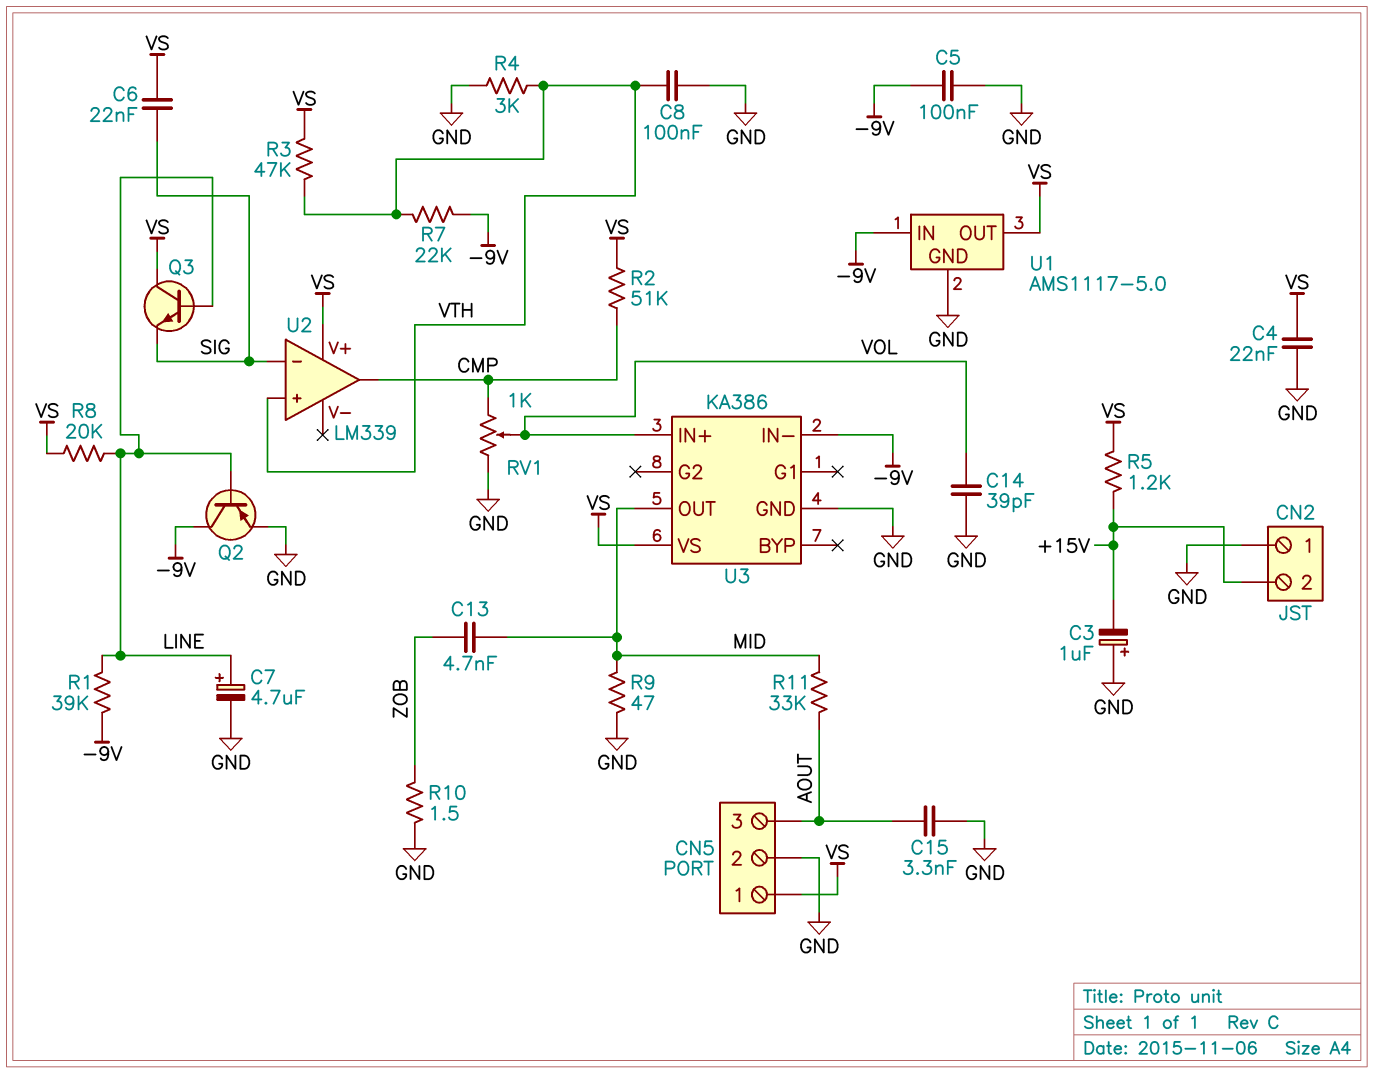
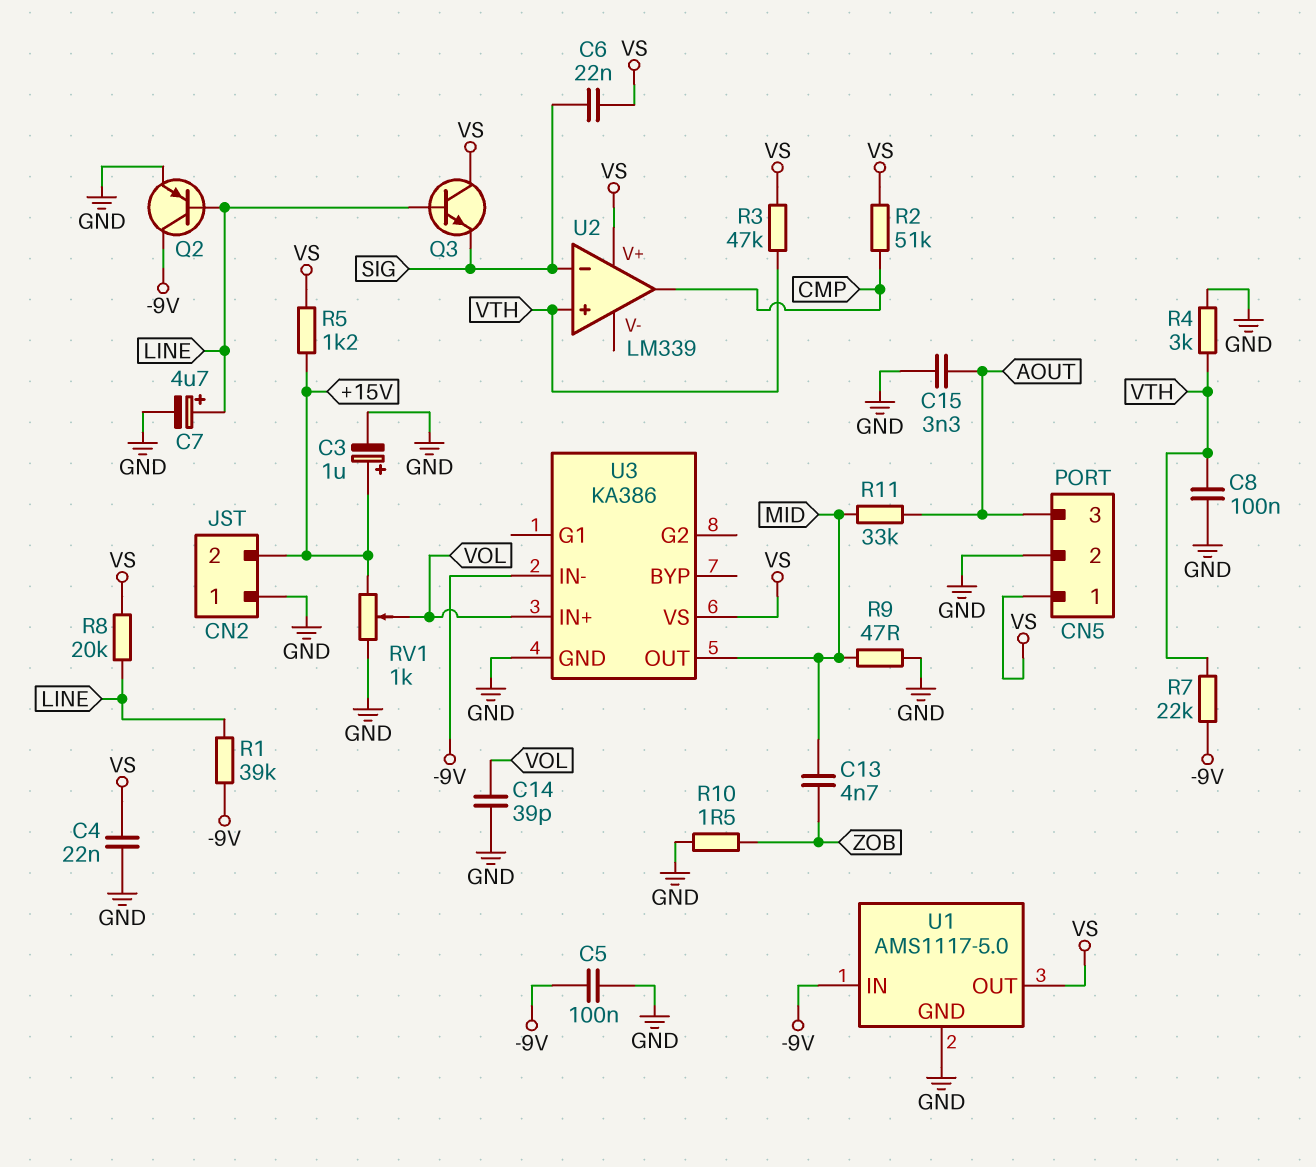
C3: 1uF (plus GND, minus +15V) -> 1uF (plus +15V, minus GND)
RV1: 1k (CMP, GND, wiper VOL) -> 1k (+15V, GND, wiper VOL)

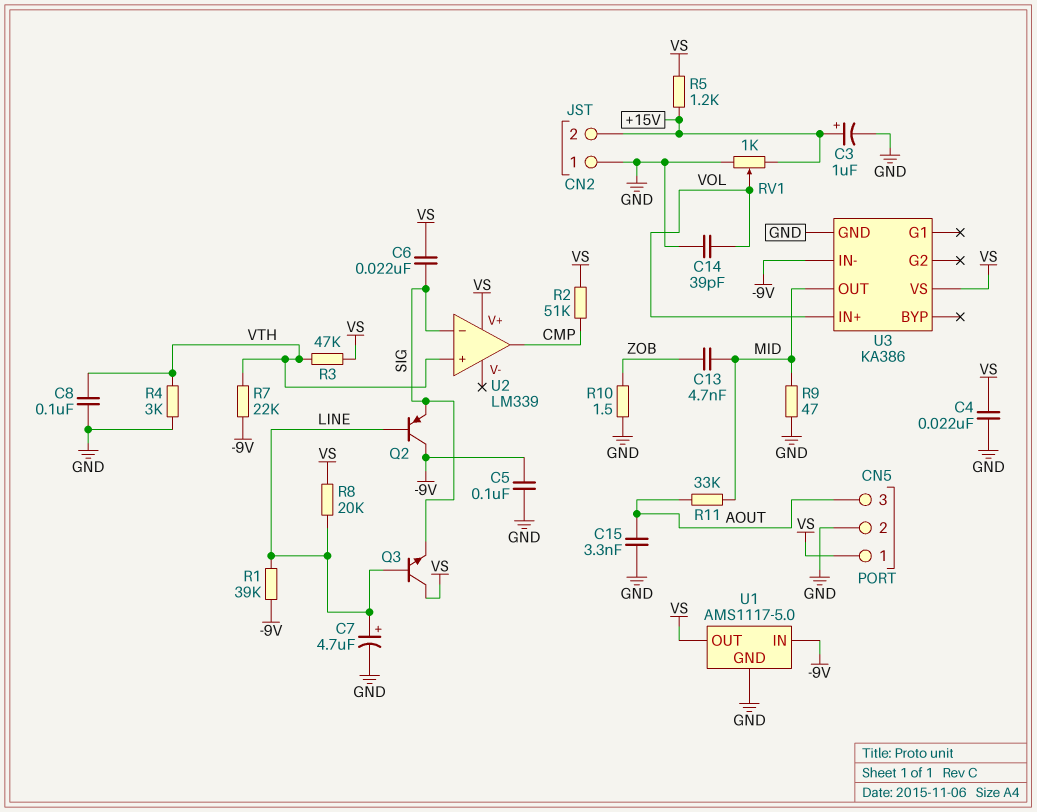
Q2: PNP (B LINE, C -9V, E GND) -> PNP (B LINE, C -9V, E SIG)

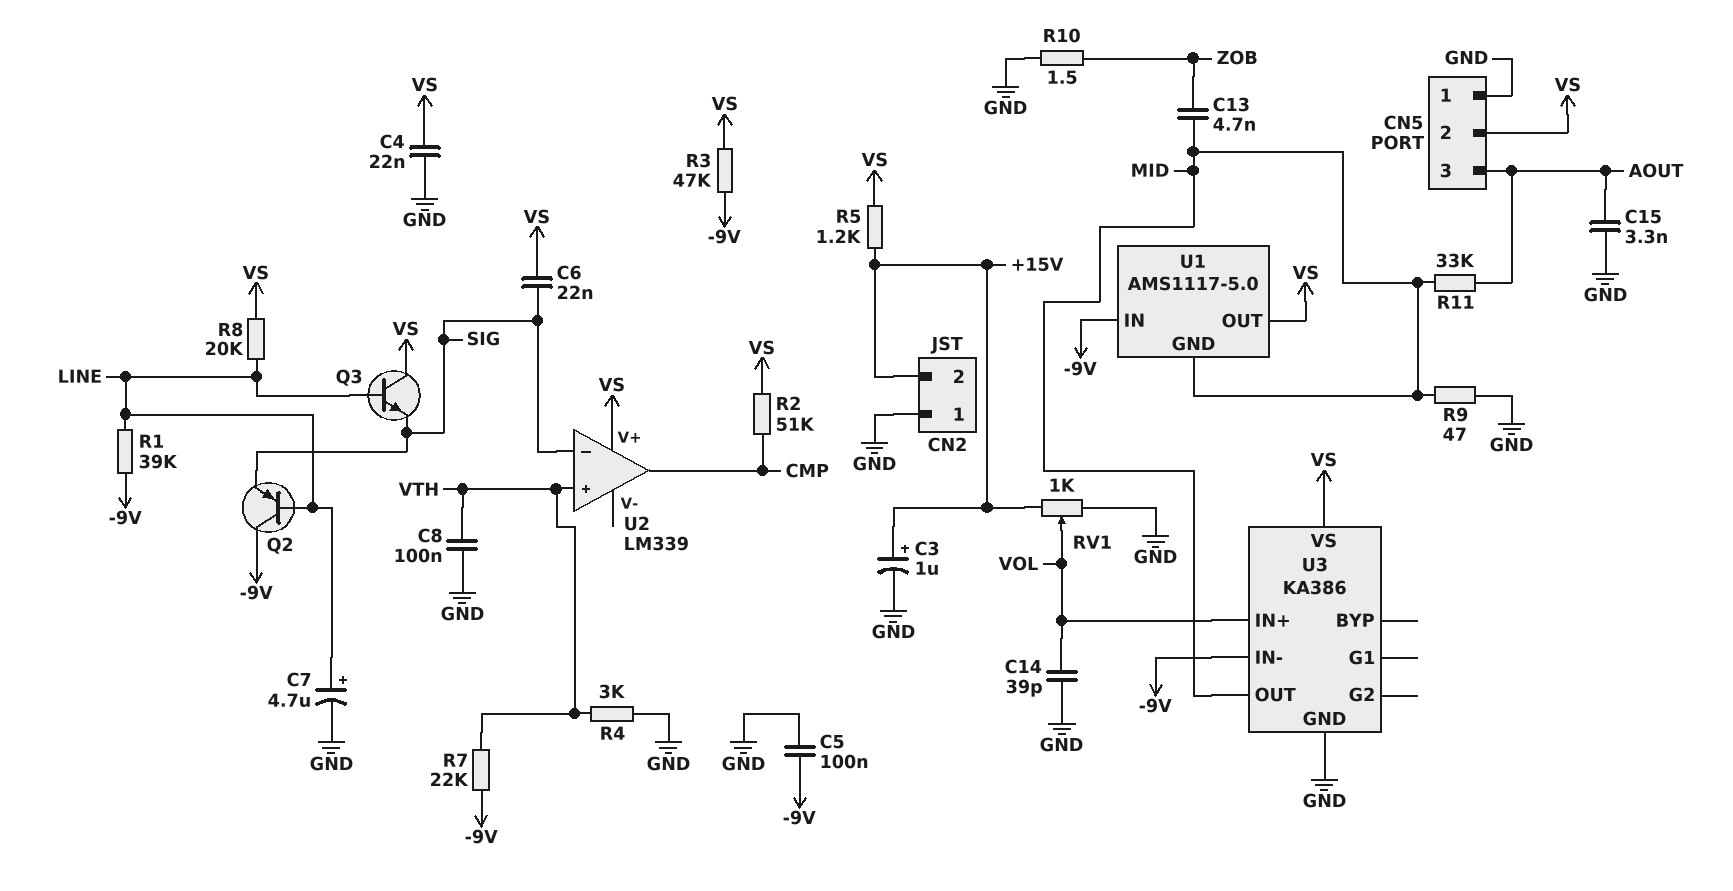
CN5 pin 1: VS -> GND
CN5 pin 2: GND -> VS
R3: 47k (VS, VTH) -> 47k (-9V, VS)
U1 pin GND: GND -> MID

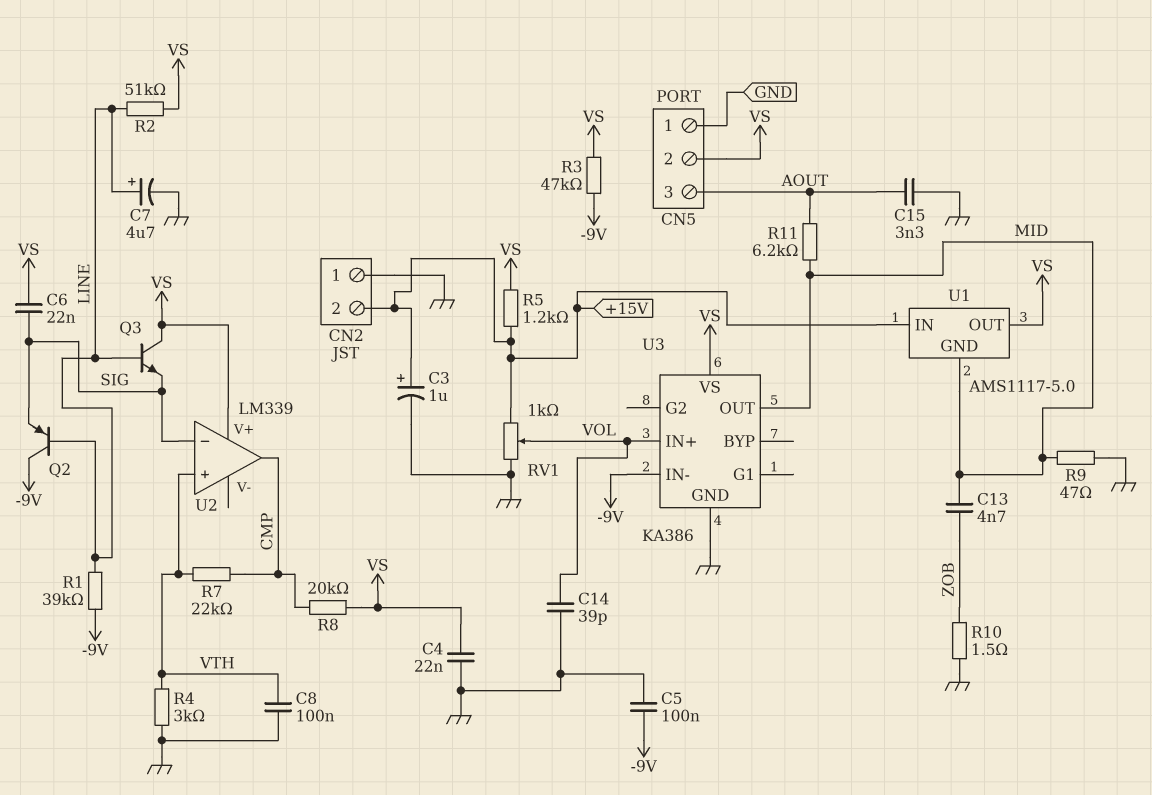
R2: 51k (CMP, VS) -> 51k (LINE, VS)
R7: 22k (-9V, VTH) -> 22k (CMP, VTH)
R8: 20k (LINE, VS) -> 20k (CMP, VS)
R11: 33k (AOUT, MID) -> 6.2k (AOUT, MID)
U1 pin IN: -9V -> +15V

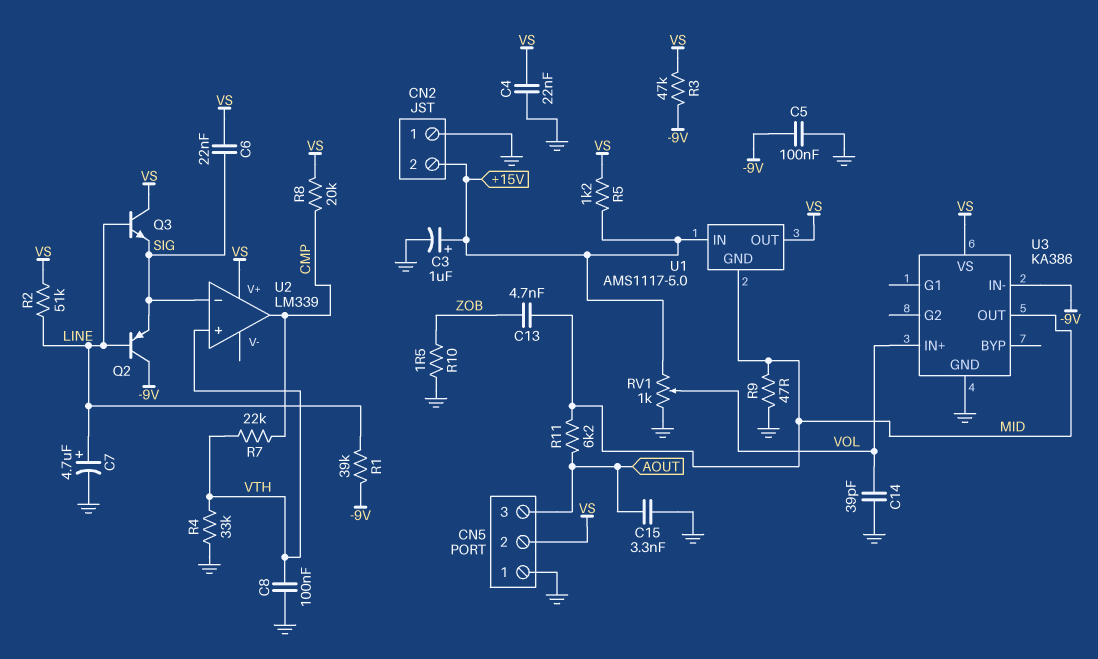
R4: 3k (GND, VTH) -> 33k (GND, VTH)

